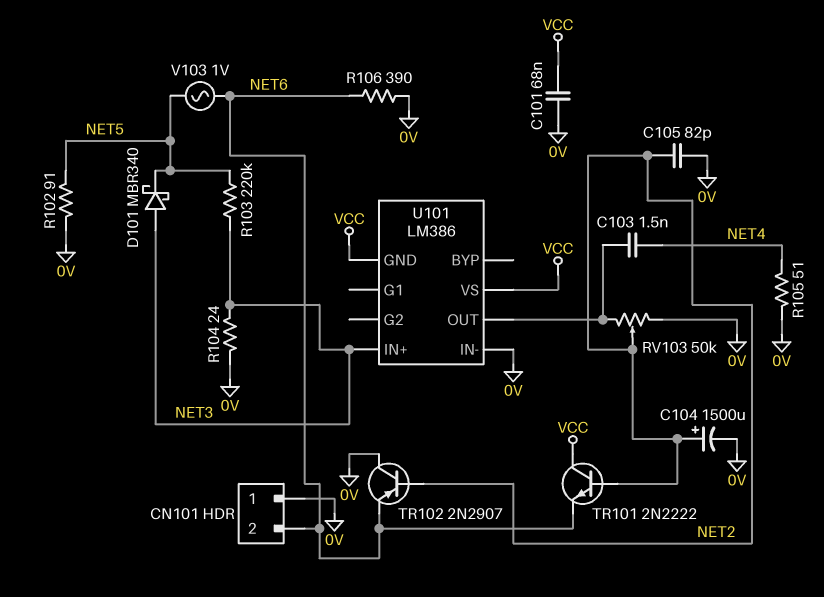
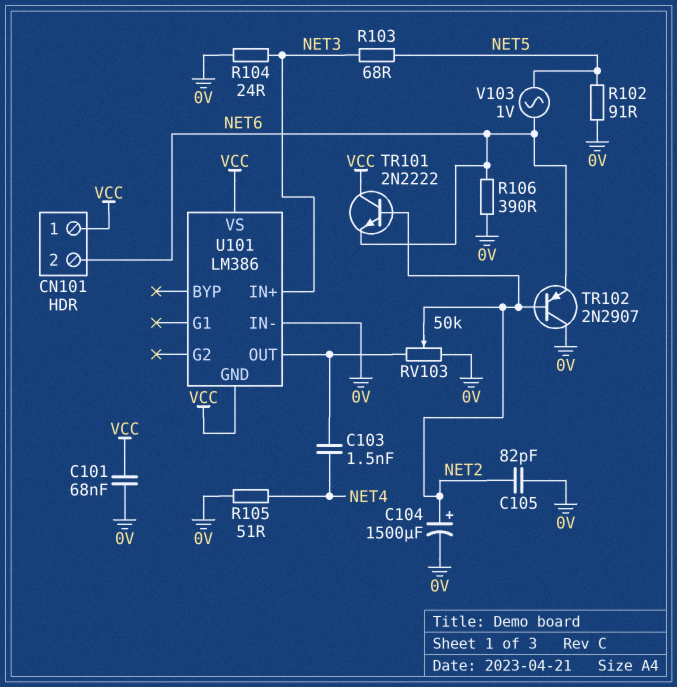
CN101 pin 1: 0V -> VCC
D101: schottky MBR340 (A NET3, K NET5) -> none
R103: 220k (NET3, NET5) -> 68 (NET3, NET5)

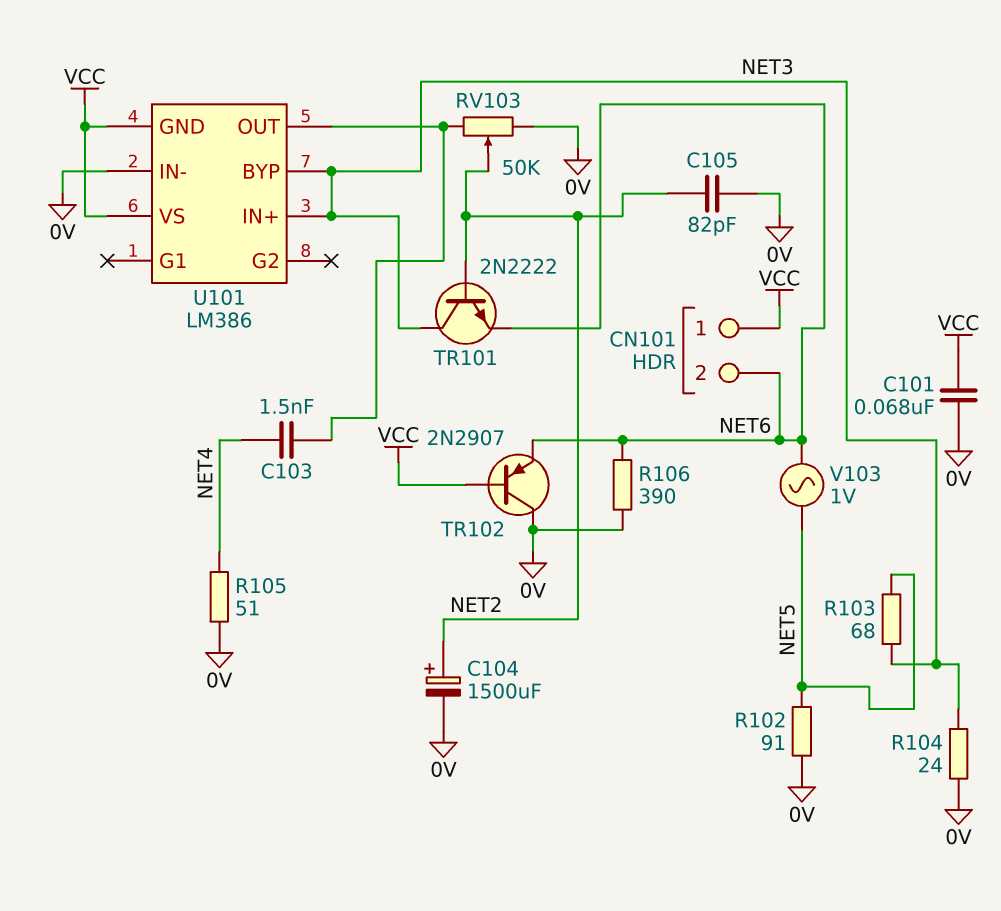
TR101: NPN 2N2222 (B NET2, C VCC, E NET6) -> NPN 2N2222 (B NET2, C NET3, E NET6)
TR102: PNP 2N2907 (B NET2, C 0V, E NET6) -> PNP 2N2907 (B VCC, C 0V, E NET6)
U101 pin BYP: none -> NET3

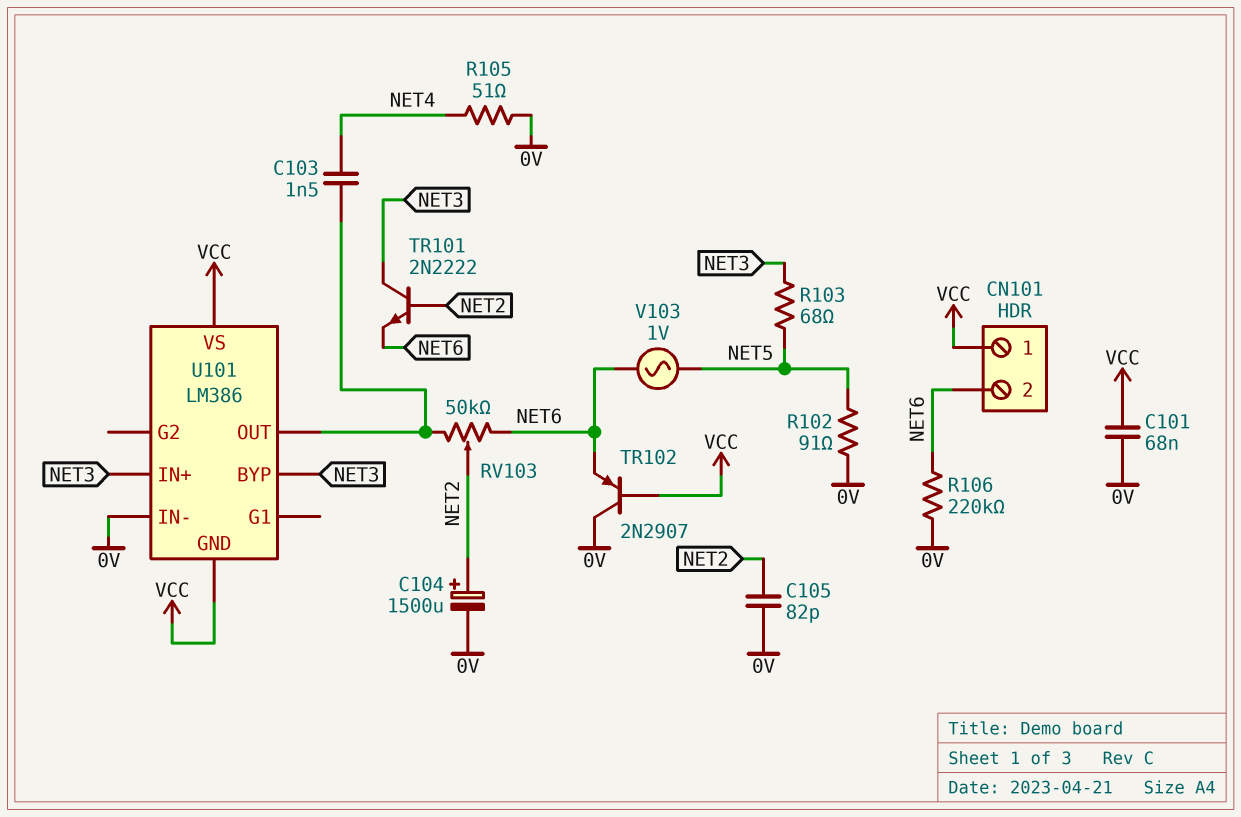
R104: 24 (0V, NET3) -> none
R106: 390 (0V, NET6) -> 220k (0V, NET6)
RV103: 50k (0V, U101/OUT, wiper NET2) -> 50k (NET6, U101/OUT, wiper NET2)

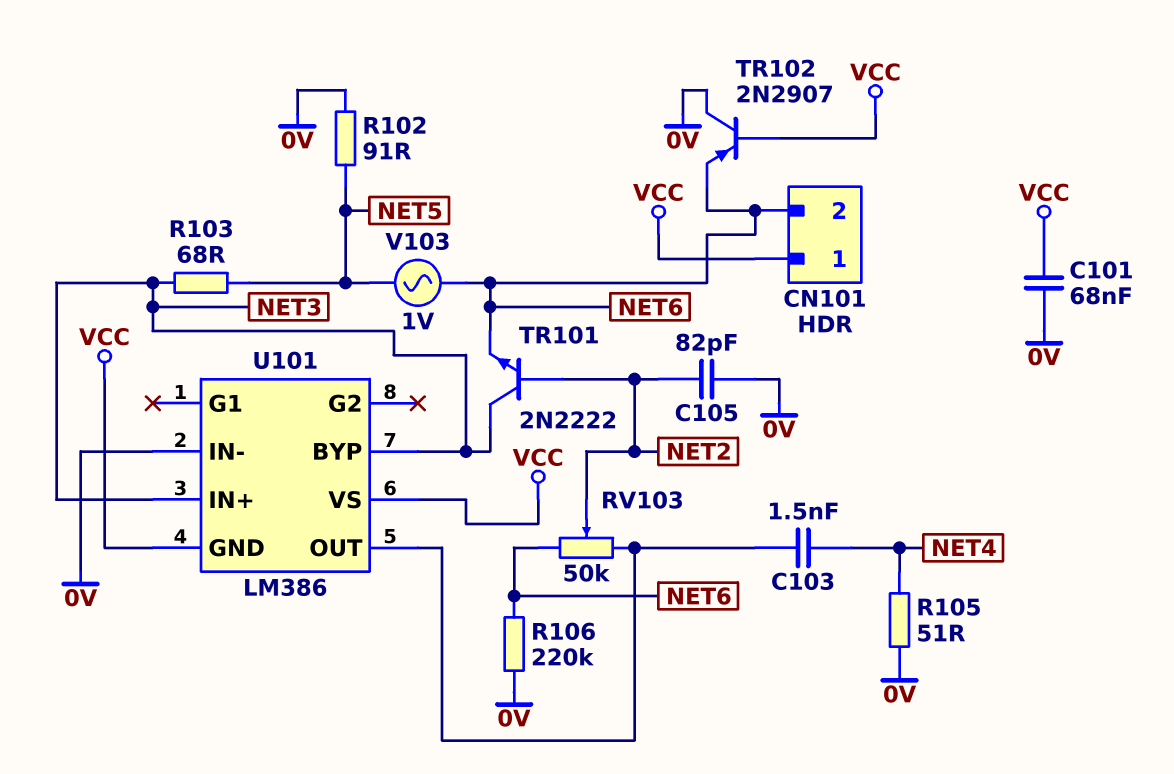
C104: 1500uF (plus NET2, minus 0V) -> none

